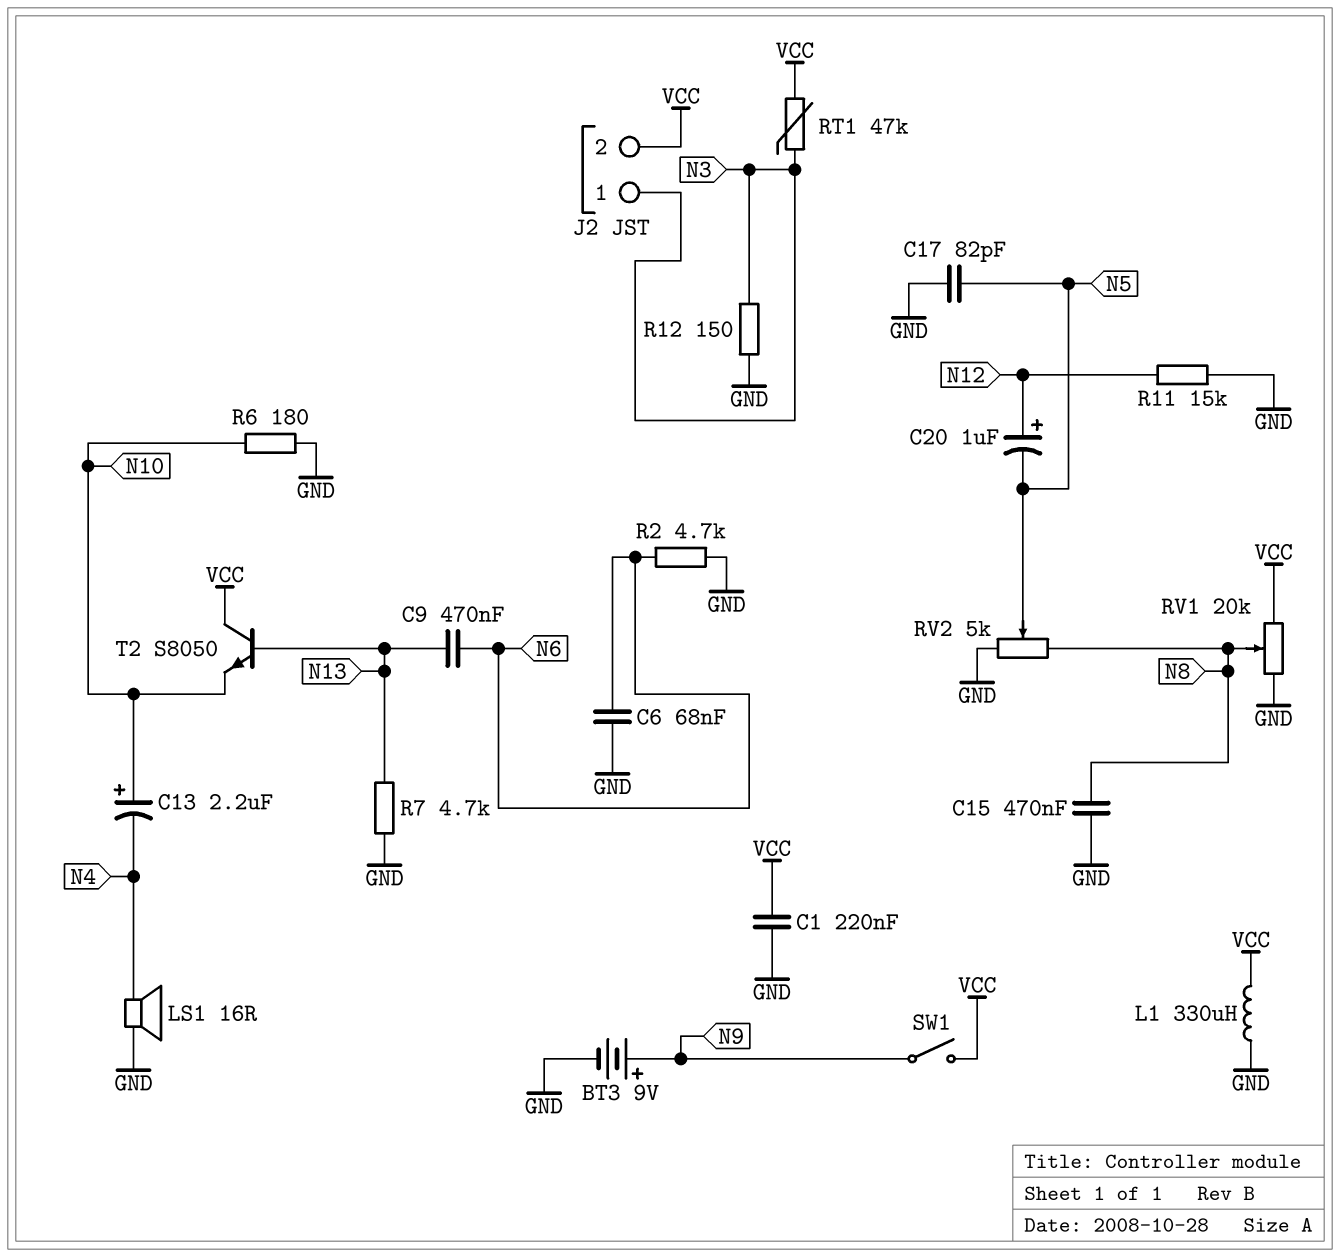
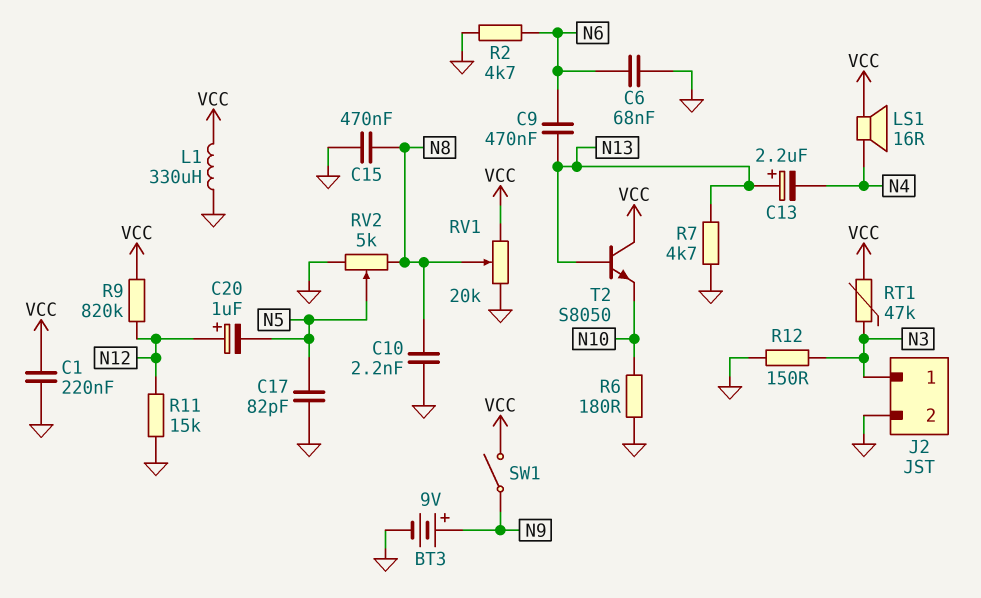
C10: none -> 2.2nF (GND, N8)
C13: 2.2uF (plus N10, minus N4) -> 2.2uF (plus N13, minus N4)
J2 pin 2: VCC -> GND
LS1: speaker 16R (GND, N4) -> speaker 16R (N4, VCC)
R9: none -> 820k (N12, VCC)

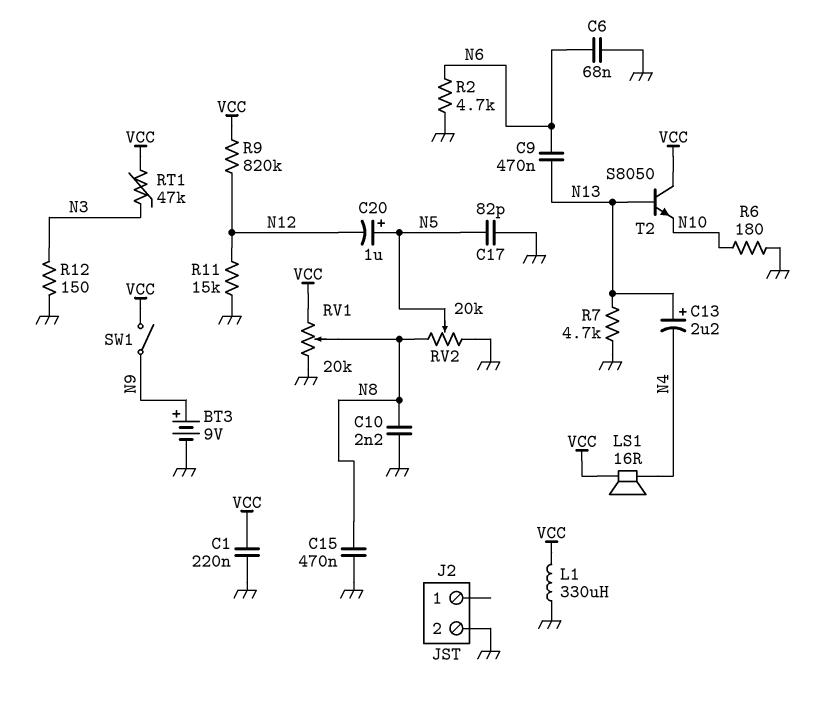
C20: 1uF (plus N12, minus N5) -> 1uF (plus N5, minus N12)
J2 pin 1: N3 -> none
RV2: 5k (GND, N8, wiper N5) -> 20k (GND, N8, wiper N5)

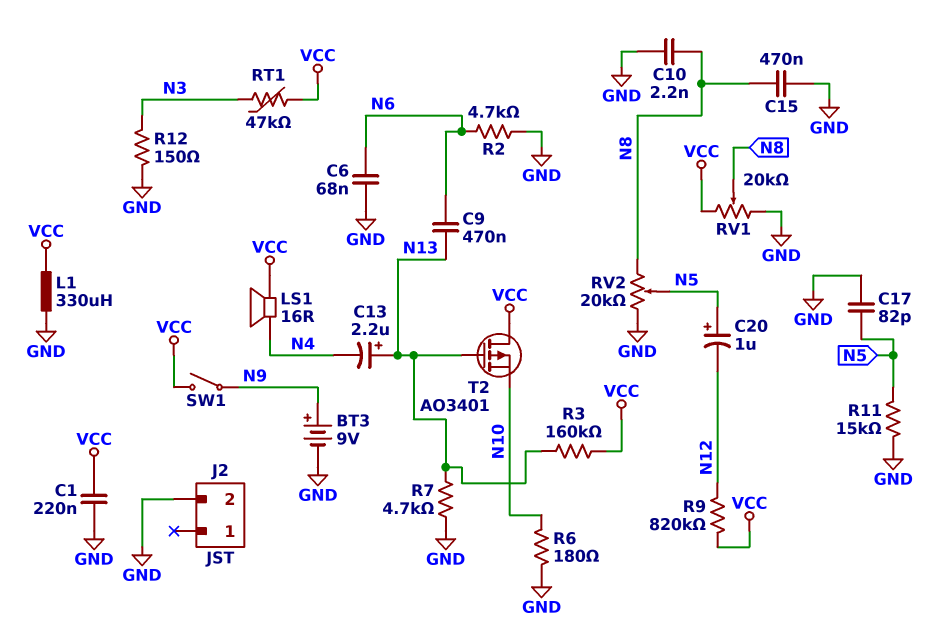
R3: none -> 160k (N13, VCC)
R11: 15k (GND, N12) -> 15k (GND, N5)
T2: NPN S8050 (B N13, C VCC, E N10) -> PMOS AO3401 (G N13, D VCC, S N10)

